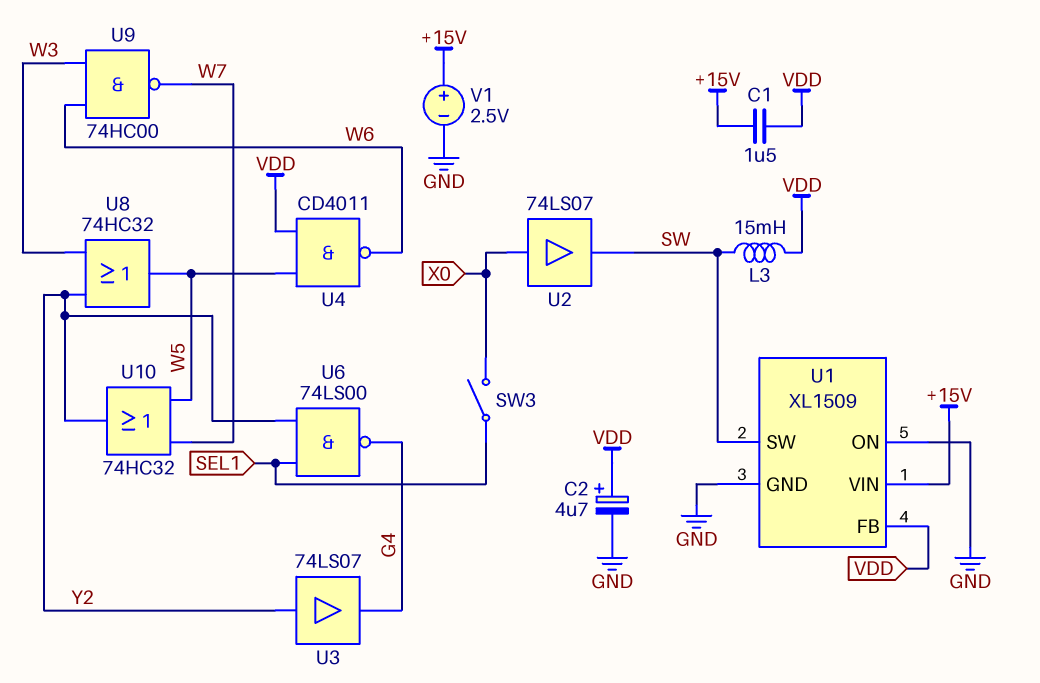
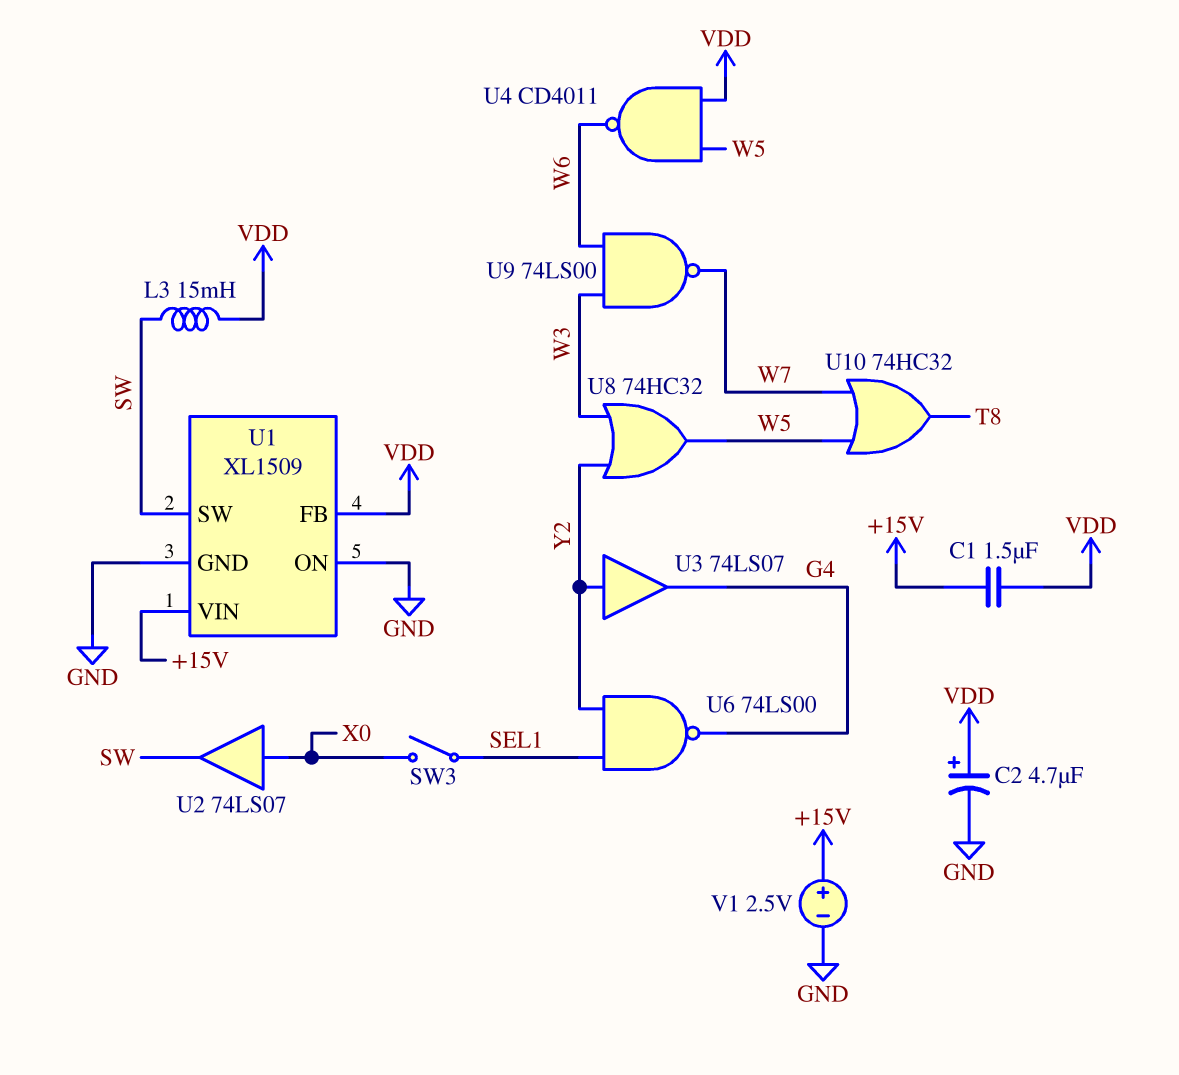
U9: NAND 74HC00 (in W3, in W6, out W7) -> NAND 74LS00 (in W3, in W6, out W7)
U10: OR 74HC32 (in W5, in W7, out Y2) -> OR 74HC32 (in W5, in W7, out T8)

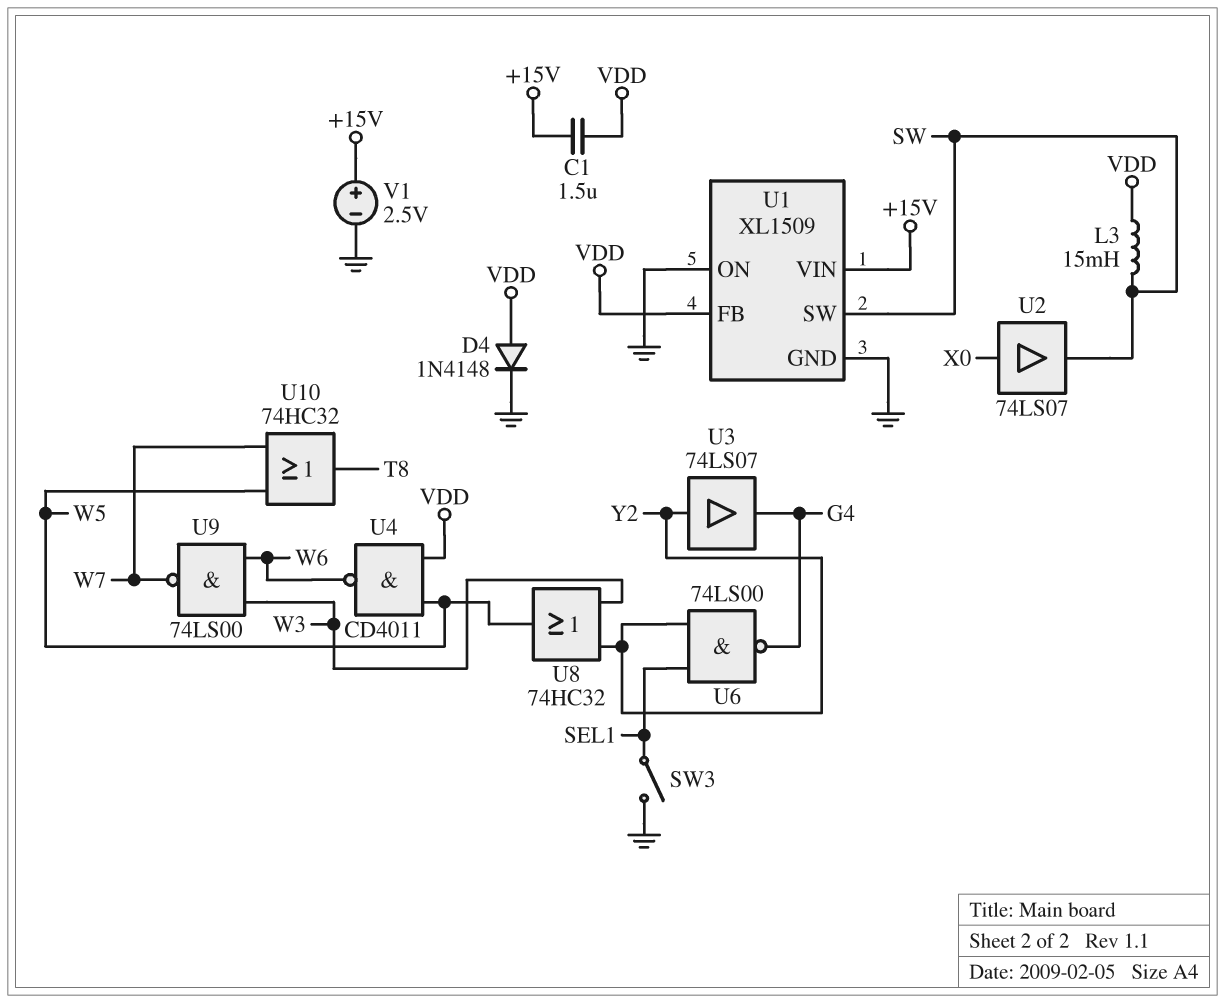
C2: 4.7uF (plus VDD, minus GND) -> none
D4: none -> diode 1N4148 (A VDD, K GND)
SW3: switch (SEL1, X0) -> switch (GND, SEL1)

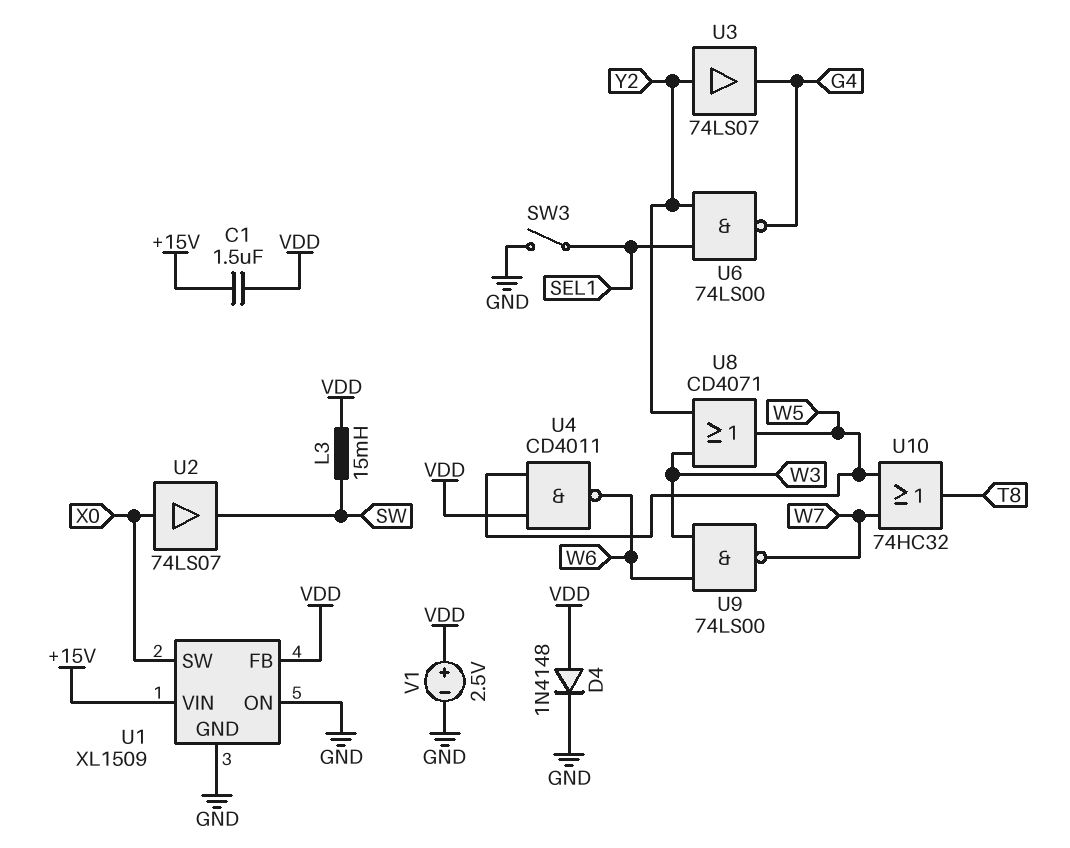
U1 pin SW: SW -> X0
U8: OR 74HC32 (in W3, in Y2, out W5) -> OR CD4071 (in W3, in Y2, out W5)
V1: 2.5V (plus +15V, minus GND) -> 2.5V (plus VDD, minus GND)

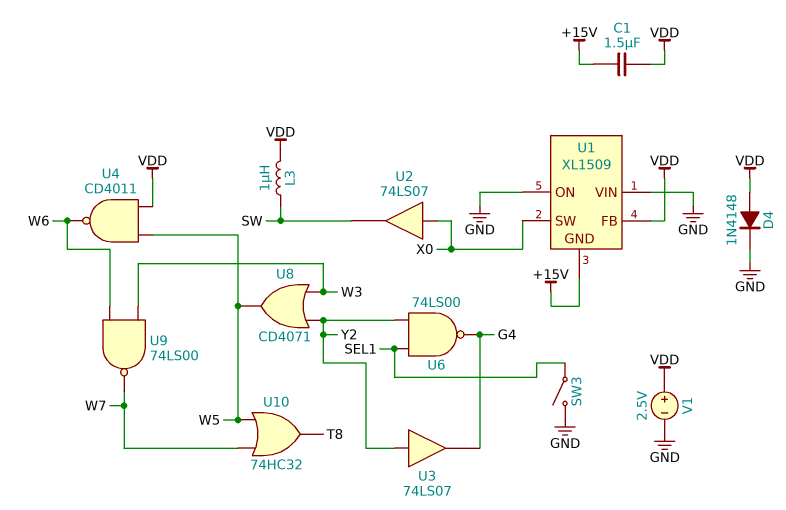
L3: 15mH (SW, VDD) -> 1uH (SW, VDD)
U1 pin GND: GND -> +15V
U1 pin VIN: +15V -> GND

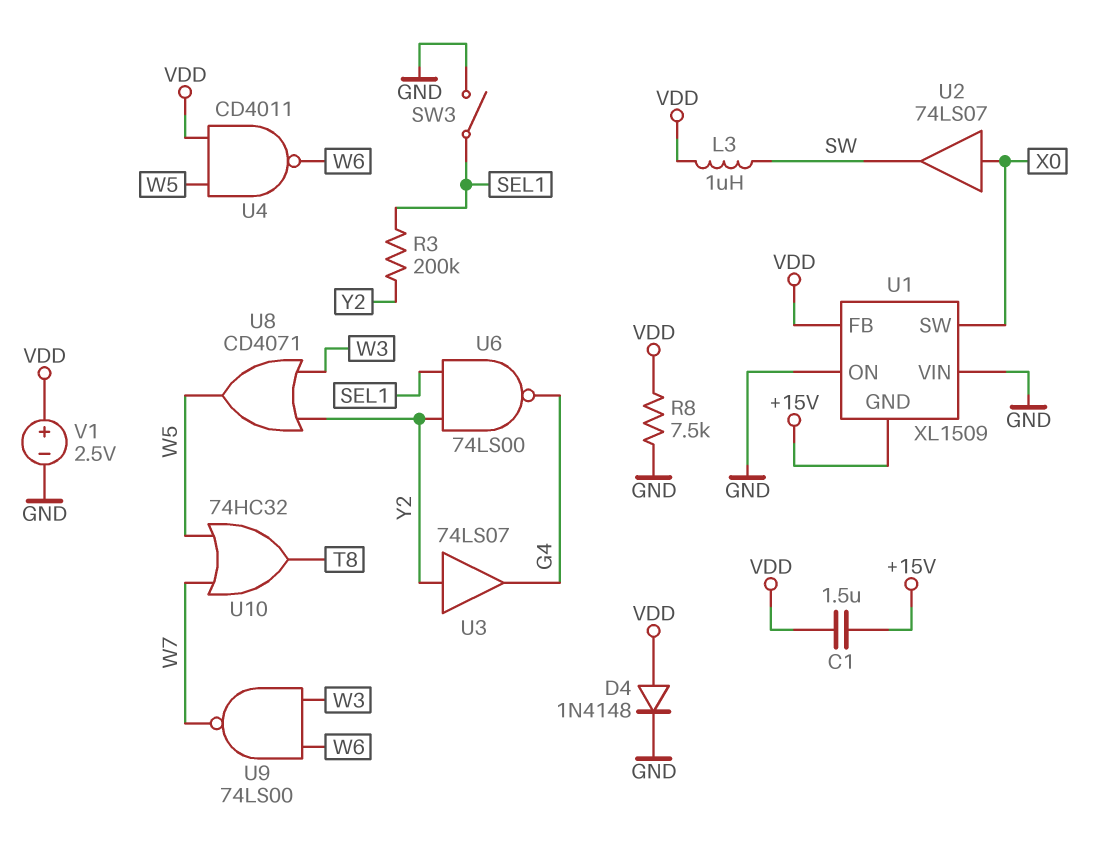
R3: none -> 200k (SEL1, Y2)
R8: none -> 7.5k (GND, VDD)

